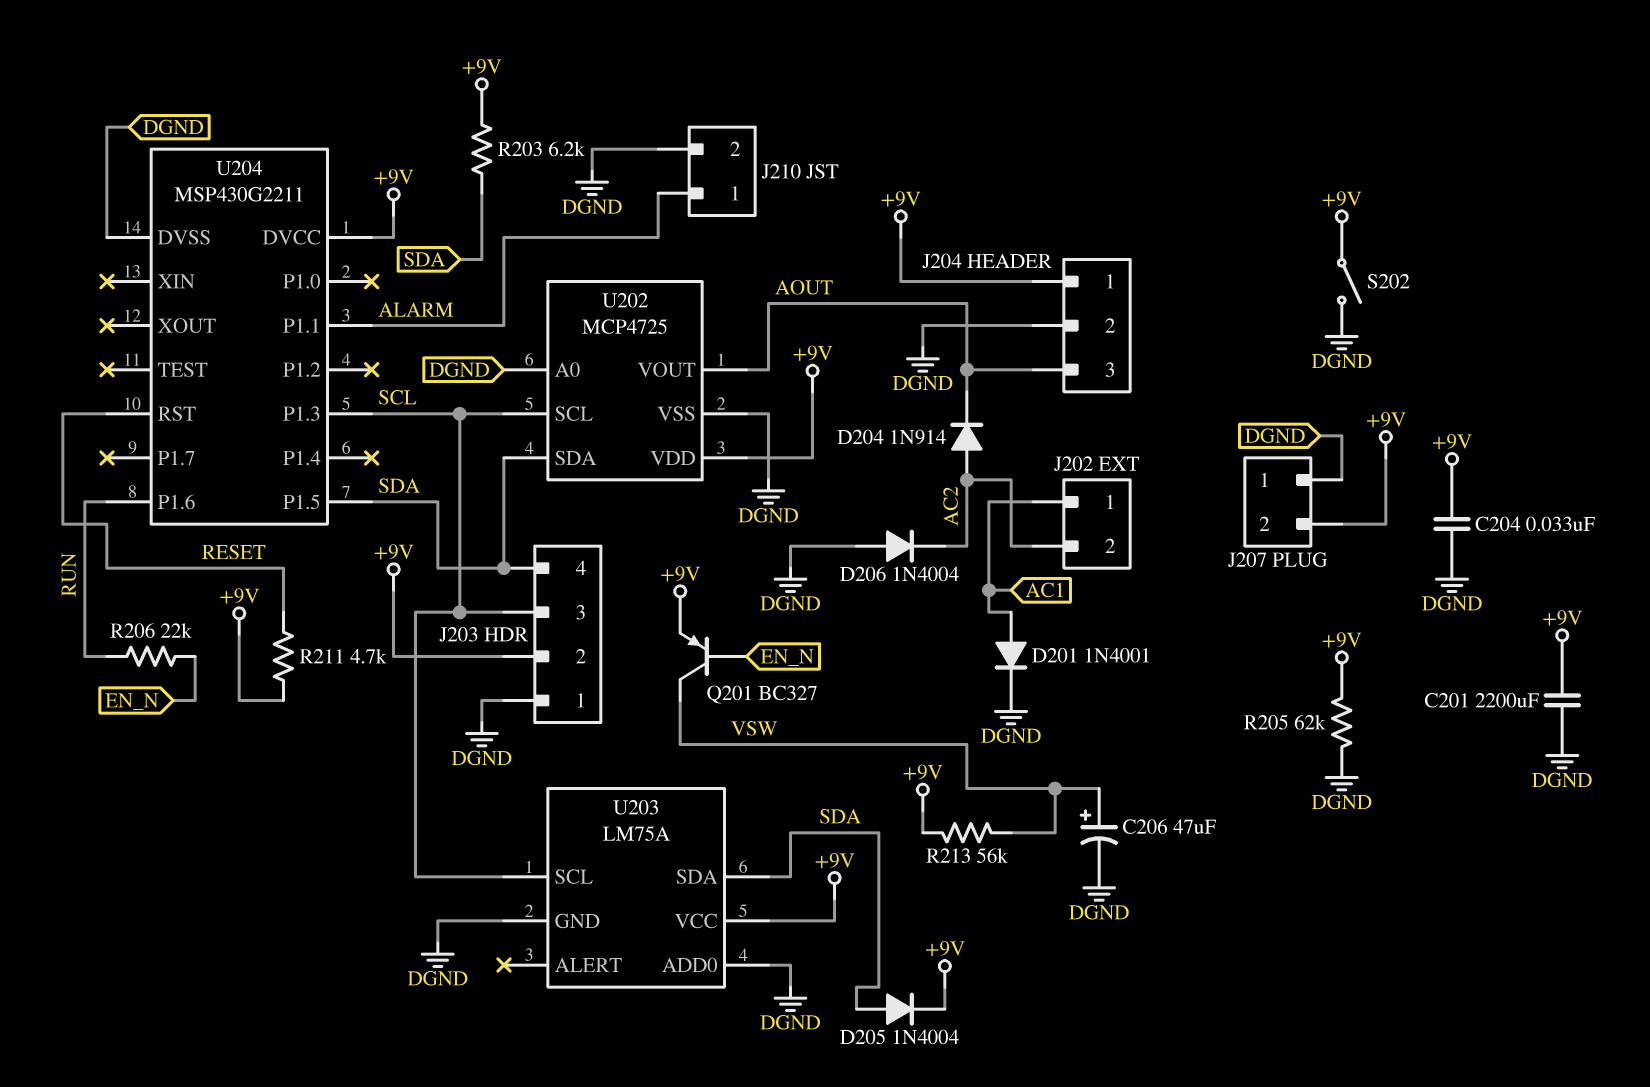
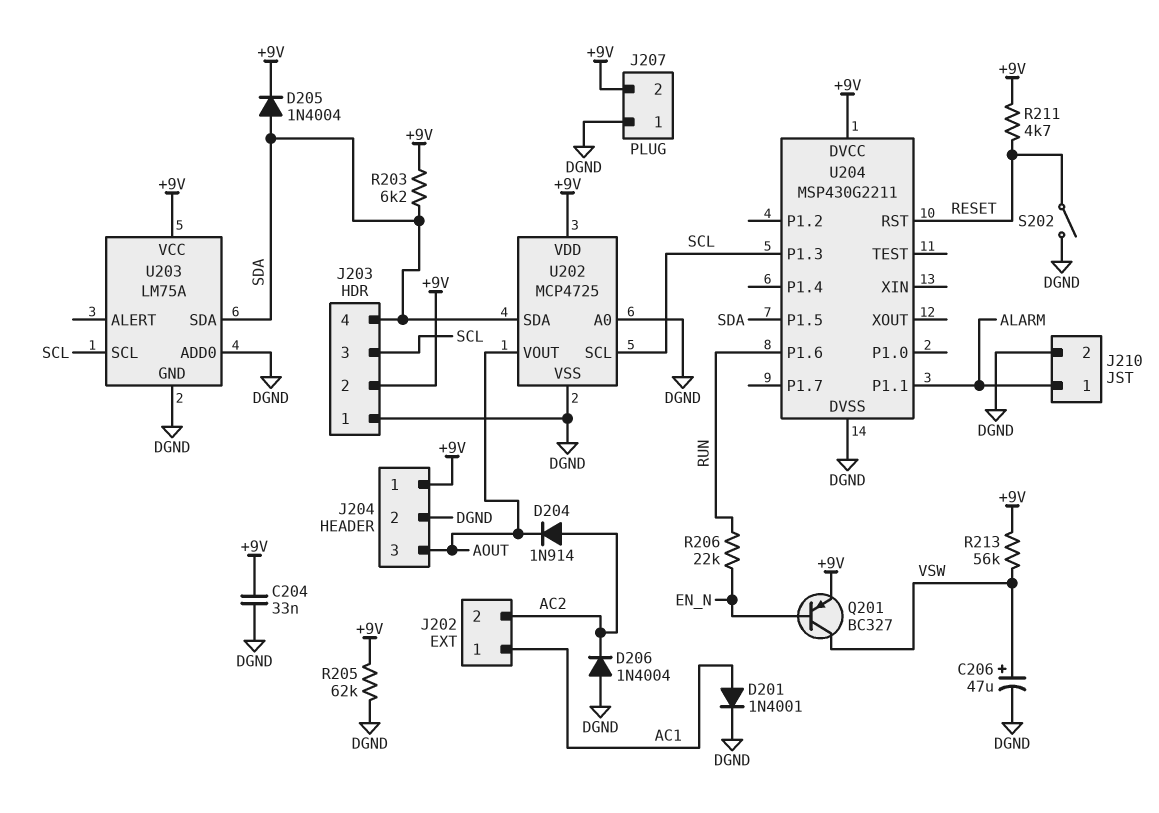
C201: 2200uF (+9V, DGND) -> none
S202: switch (+9V, DGND) -> switch (DGND, RESET)

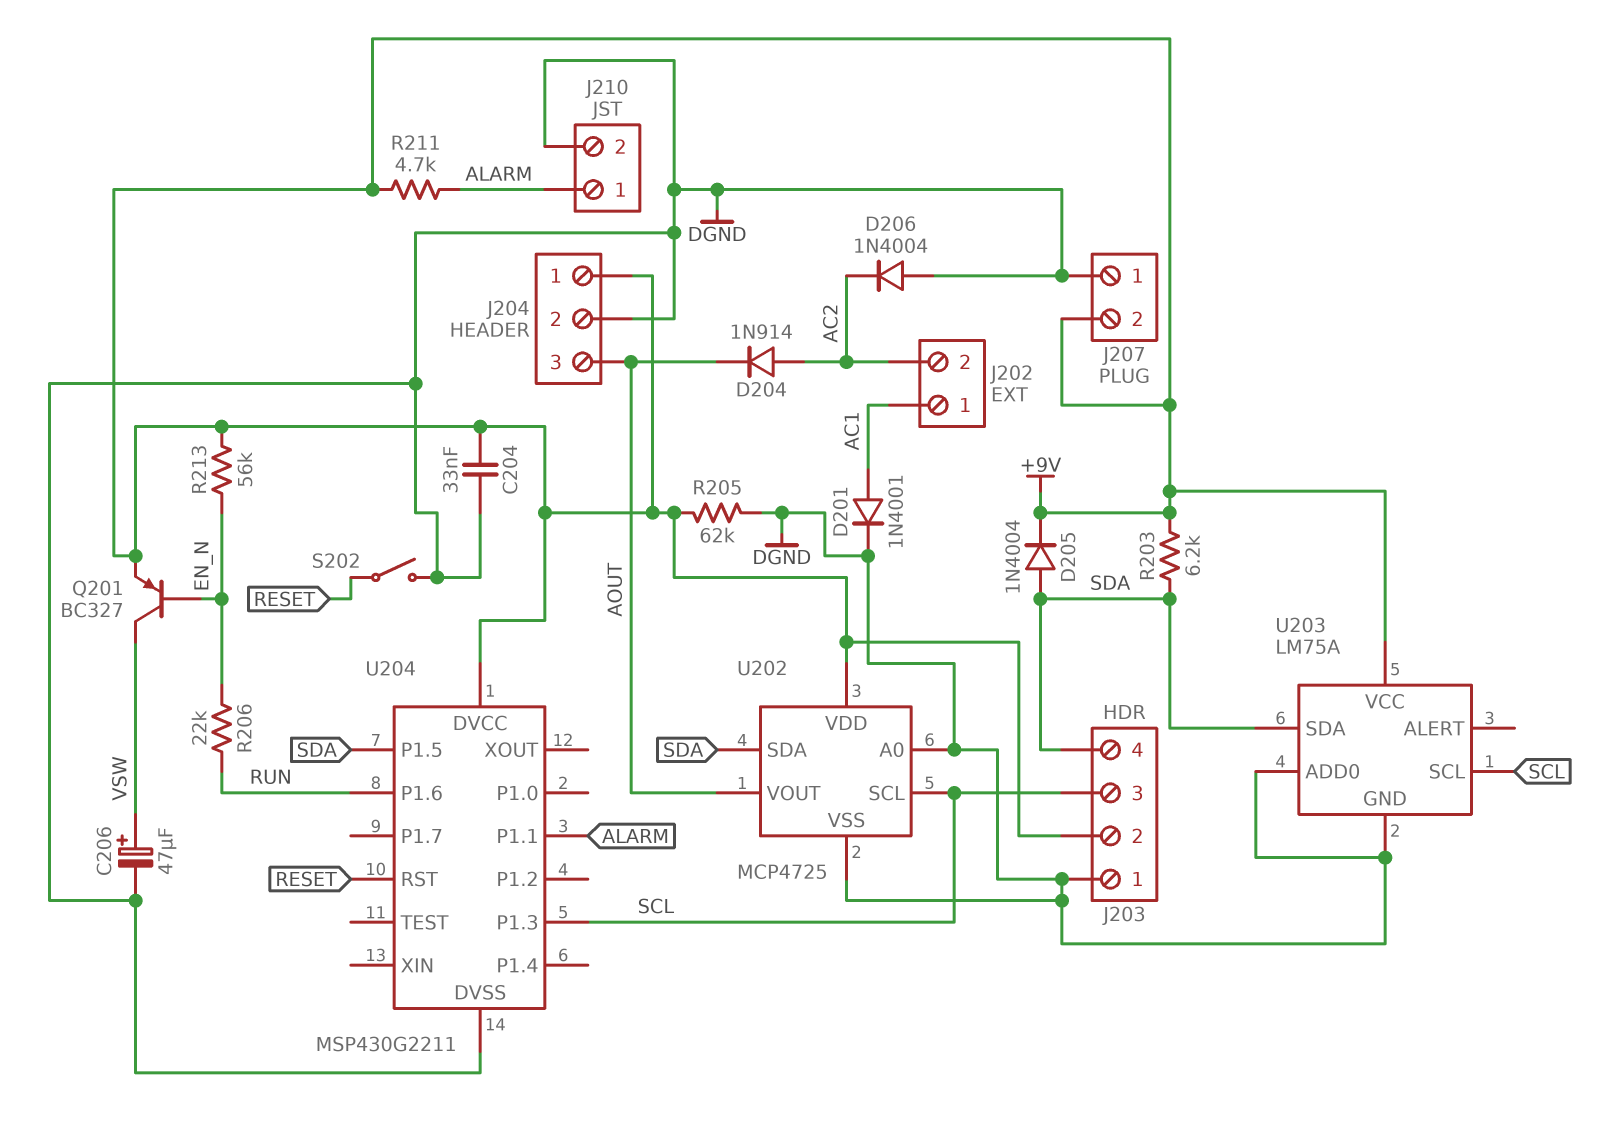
R211: 4.7k (+9V, RESET) -> 4.7k (+9V, ALARM)
R213: 56k (+9V, VSW) -> 56k (+9V, EN_N)

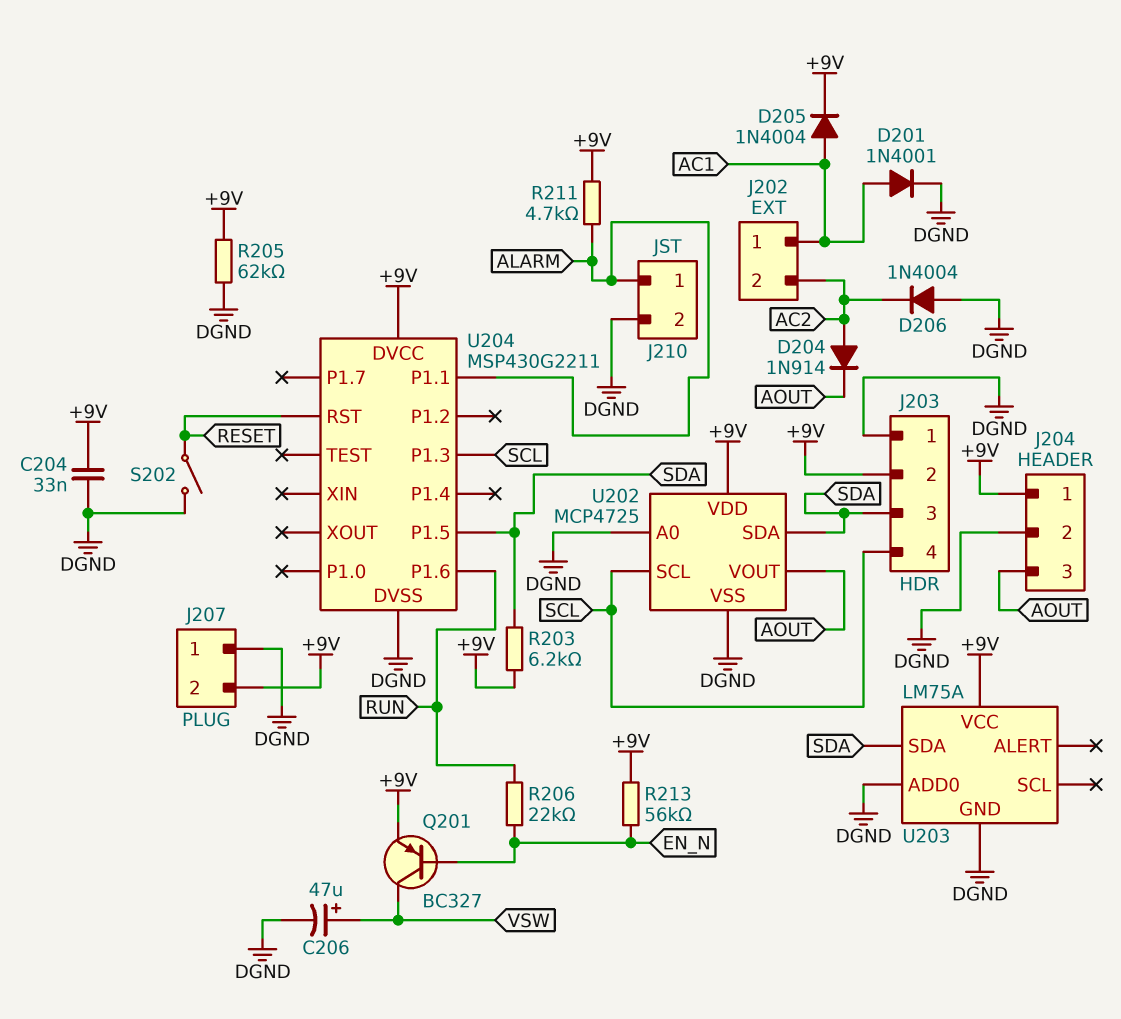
D205: diode 1N4004 (A SDA, K +9V) -> diode 1N4004 (A AC1, K +9V)
J203 pin 3: SCL -> SDA
J203 pin 4: SDA -> SCL
U203 pin SCL: SCL -> none

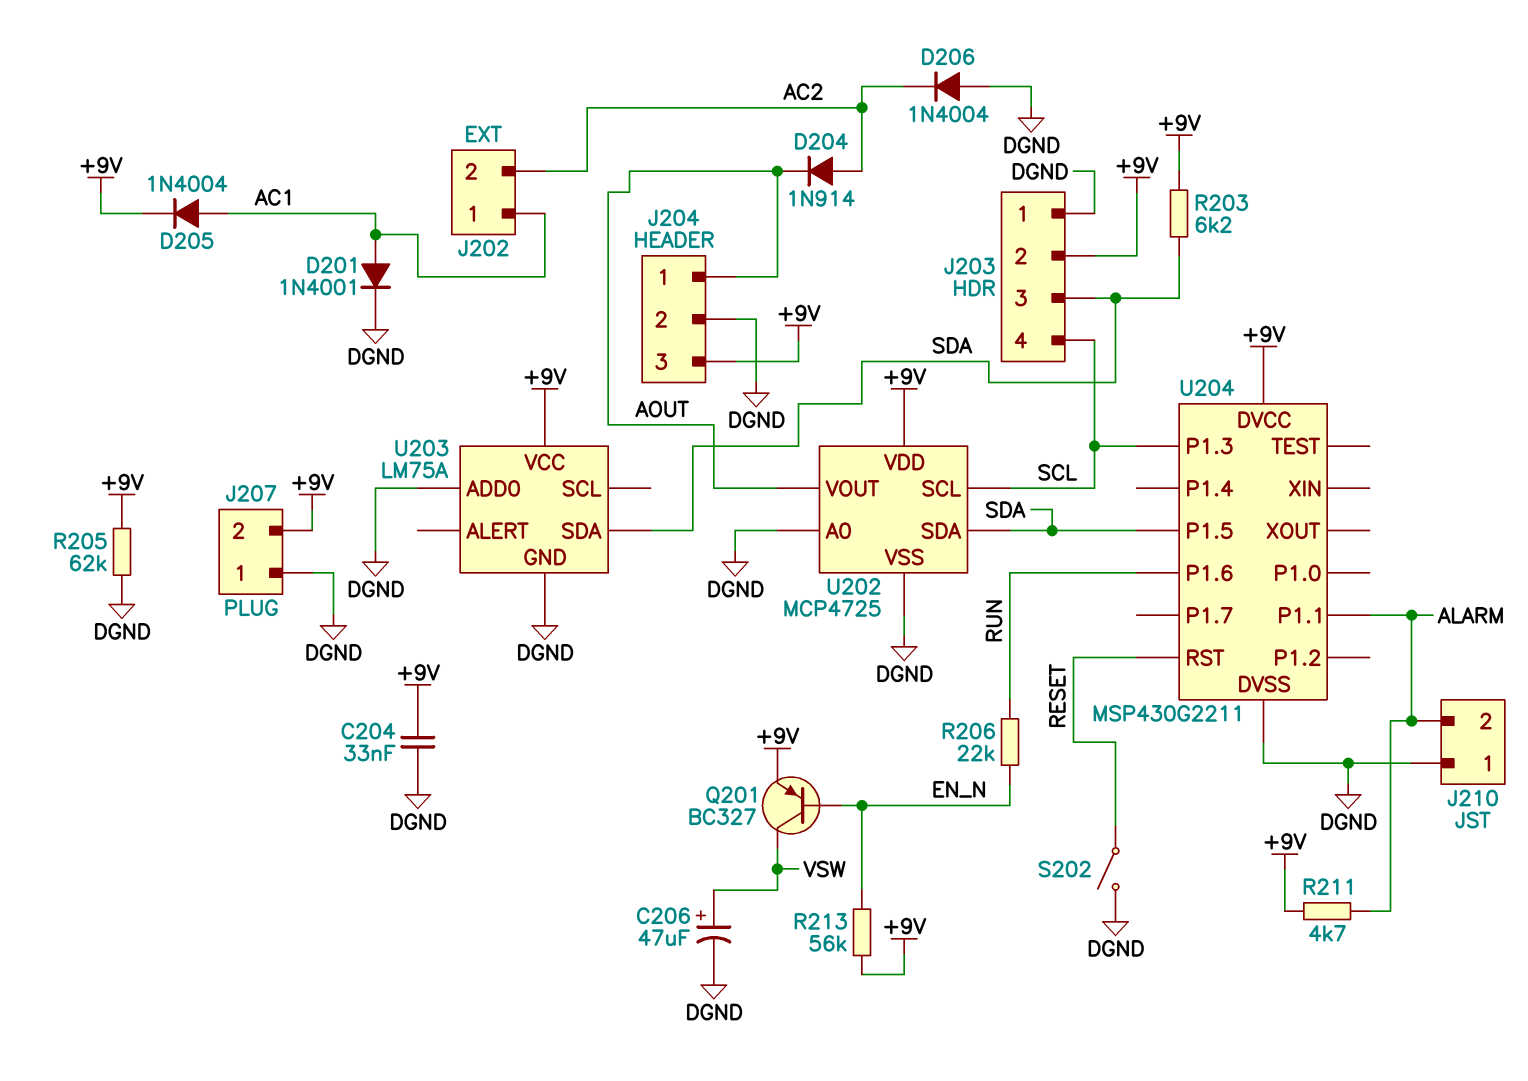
J204 pin 1: +9V -> AOUT
J204 pin 3: AOUT -> +9V
J210 pin 1: ALARM -> DGND
J210 pin 2: DGND -> ALARM

